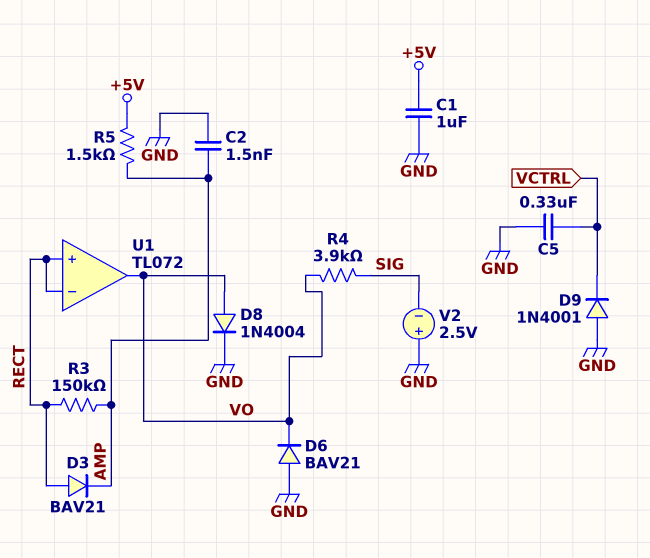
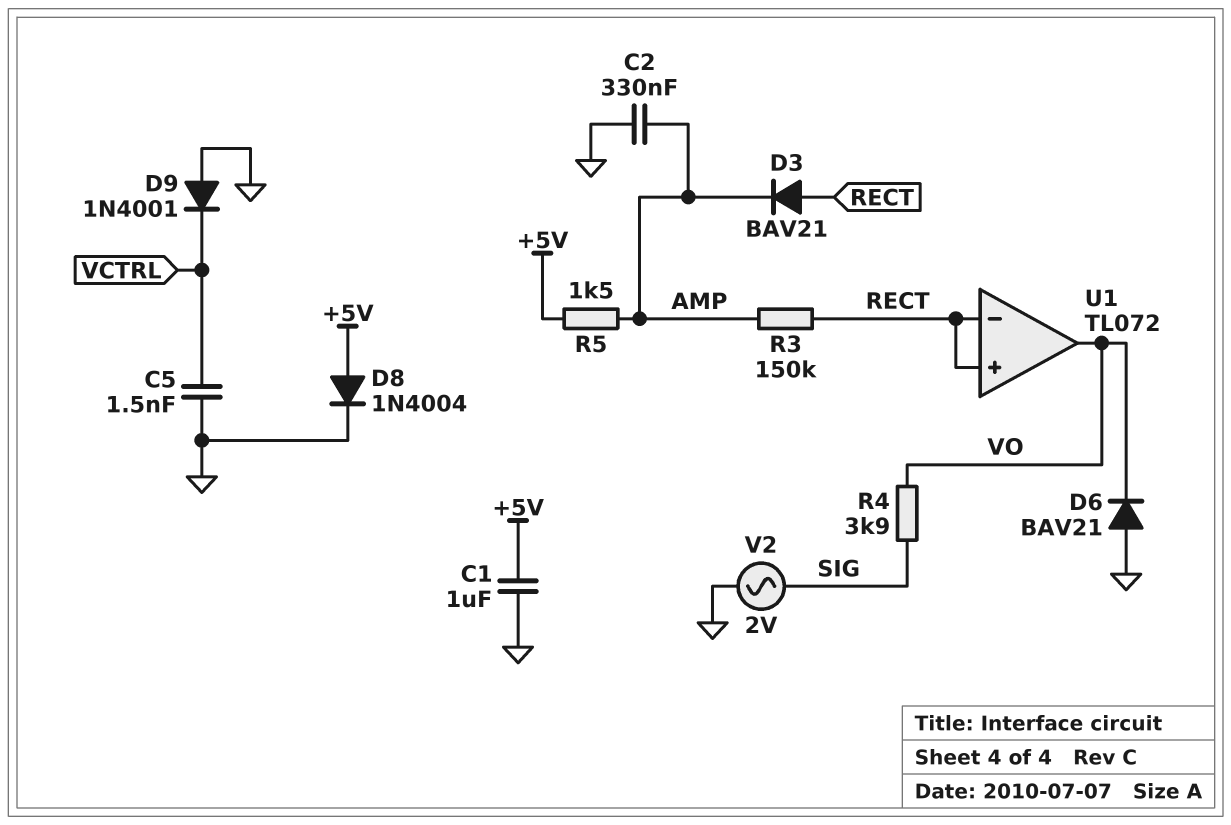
C2: 1.5nF (AMP, GND) -> 330nF (AMP, GND)
C5: 330nF (GND, VCTRL) -> 1.5nF (GND, VCTRL)
D8: diode 1N4004 (A VO, K GND) -> diode 1N4004 (A +5V, K GND)
V2: 2.5V (plus GND, minus SIG) -> AC 2V (GND, SIG)

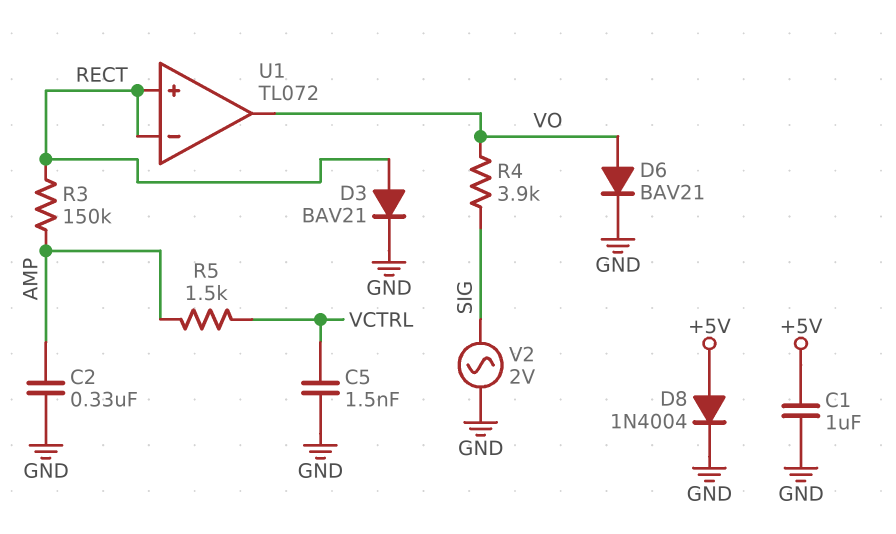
D3: diode BAV21 (A RECT, K AMP) -> diode BAV21 (A RECT, K GND)
D6: diode BAV21 (A GND, K VO) -> diode BAV21 (A VO, K GND)
D9: diode 1N4001 (A GND, K VCTRL) -> none
R5: 1.5k (+5V, AMP) -> 1.5k (AMP, VCTRL)

